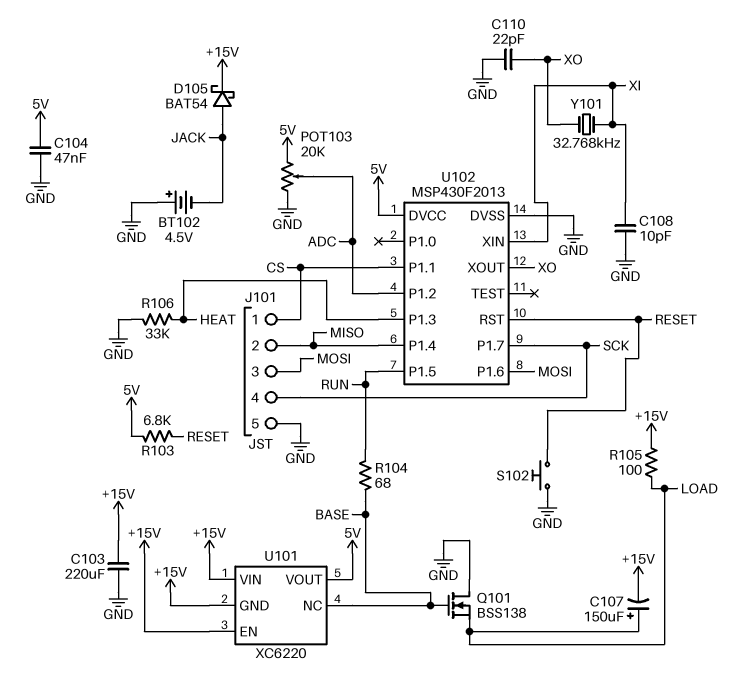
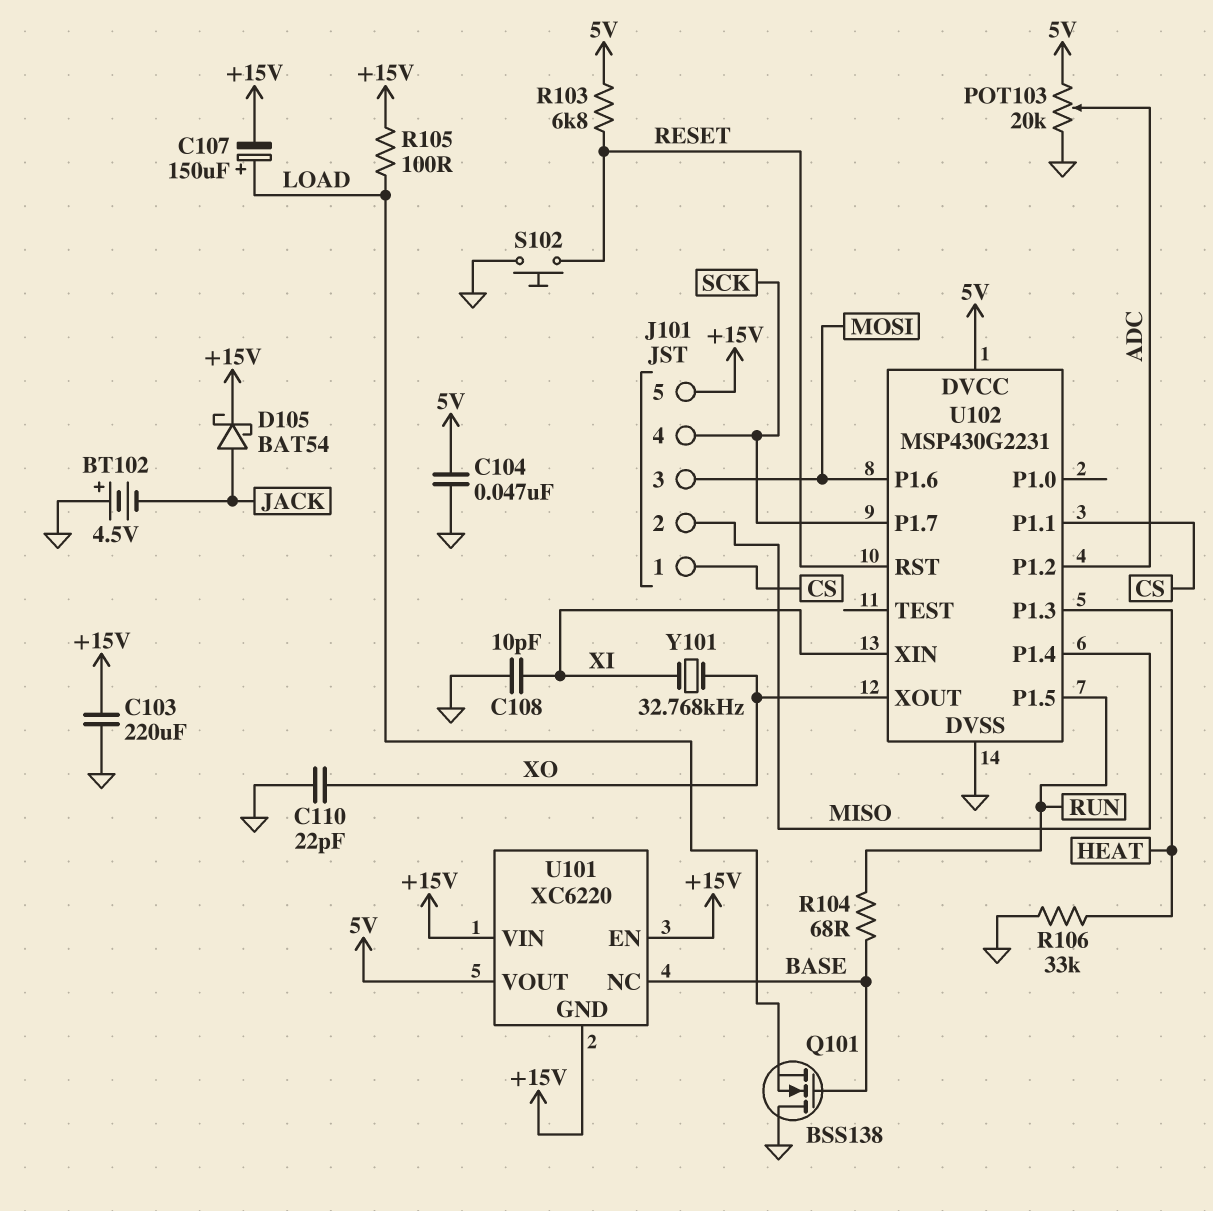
J101 pin 5: GND -> +15V
U102: MSP430F2013 -> MSP430G2231

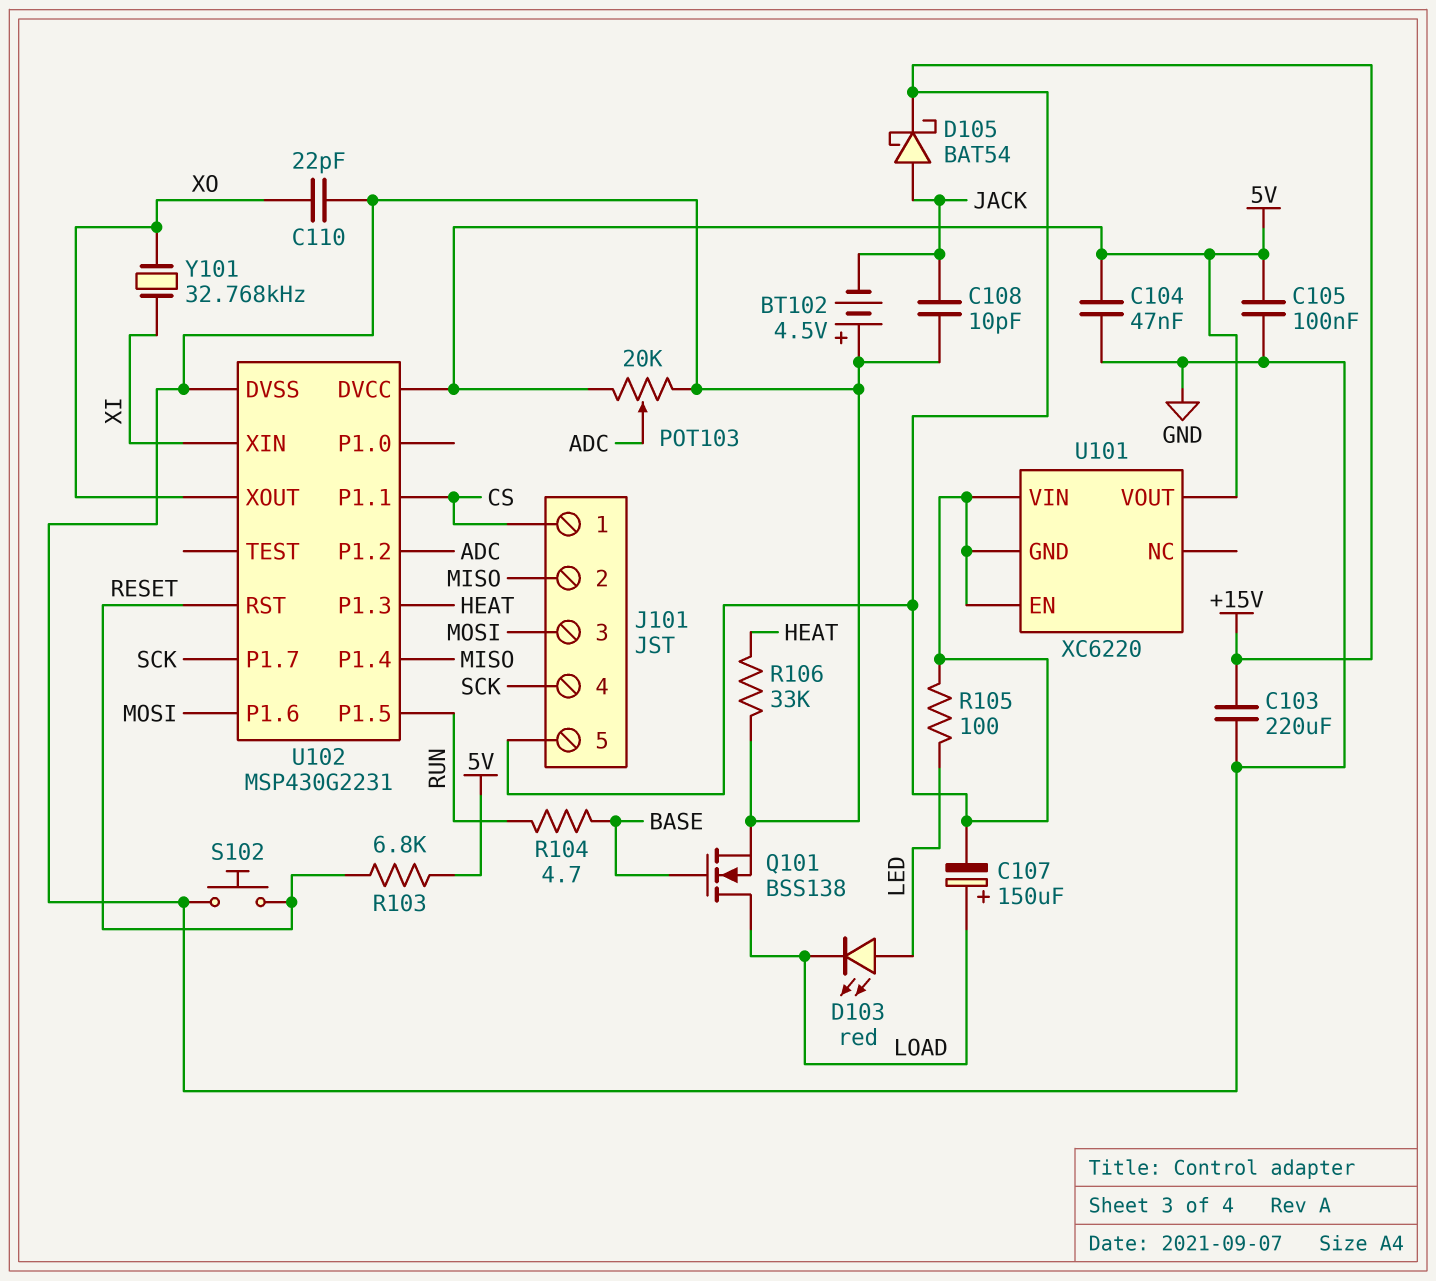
C105: none -> 100nF (5V, GND)
C108: 10pF (GND, XI) -> 10pF (GND, JACK)
D103: none -> LED red (A LED, K LOAD)
Q101: NMOS BSS138 (G BASE, D GND, S LOAD) -> NMOS BSS138 (G BASE, D LOAD, S GND)
R104: 68 (BASE, RUN) -> 4.7 (BASE, RUN)
R105: 100 (+15V, LOAD) -> 100 (+15V, LED)
U101 pin NC: BASE -> none

